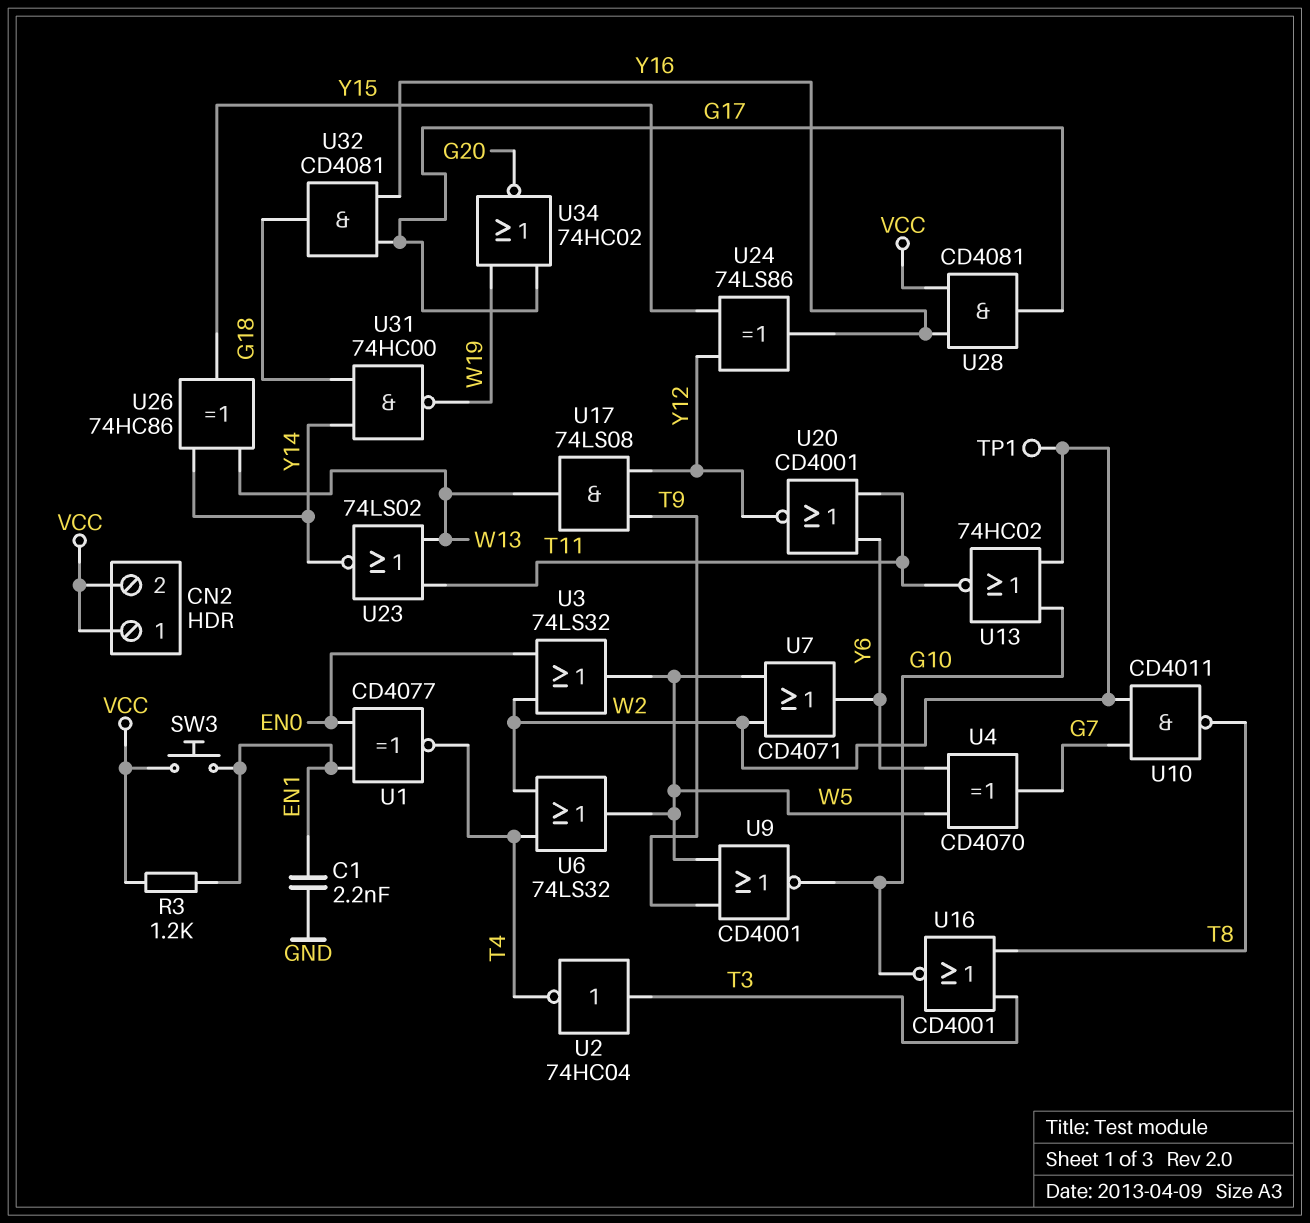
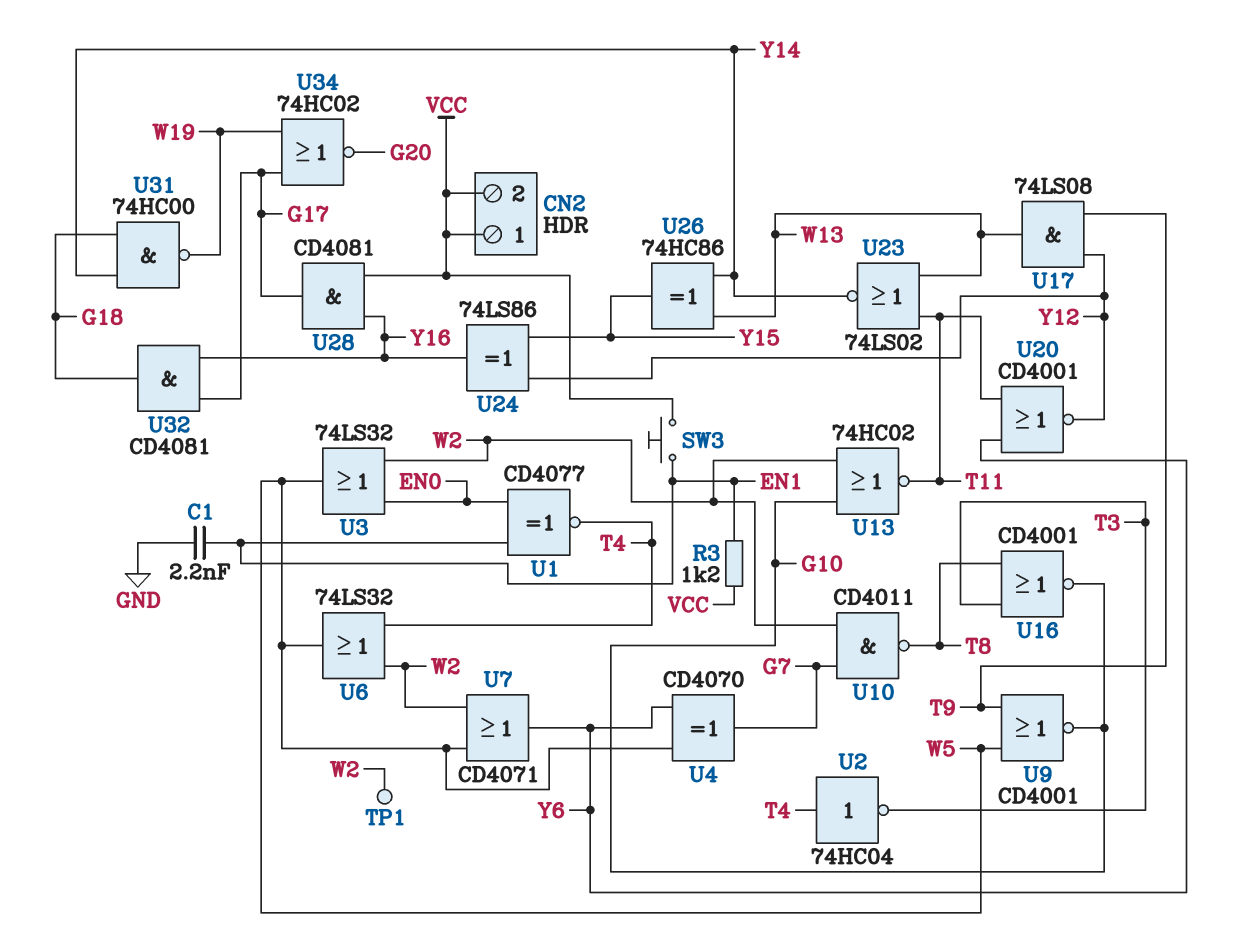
U2: NOT 74HC04 (in T3, out T4) -> NOT 74HC04 (in T4, out T3)

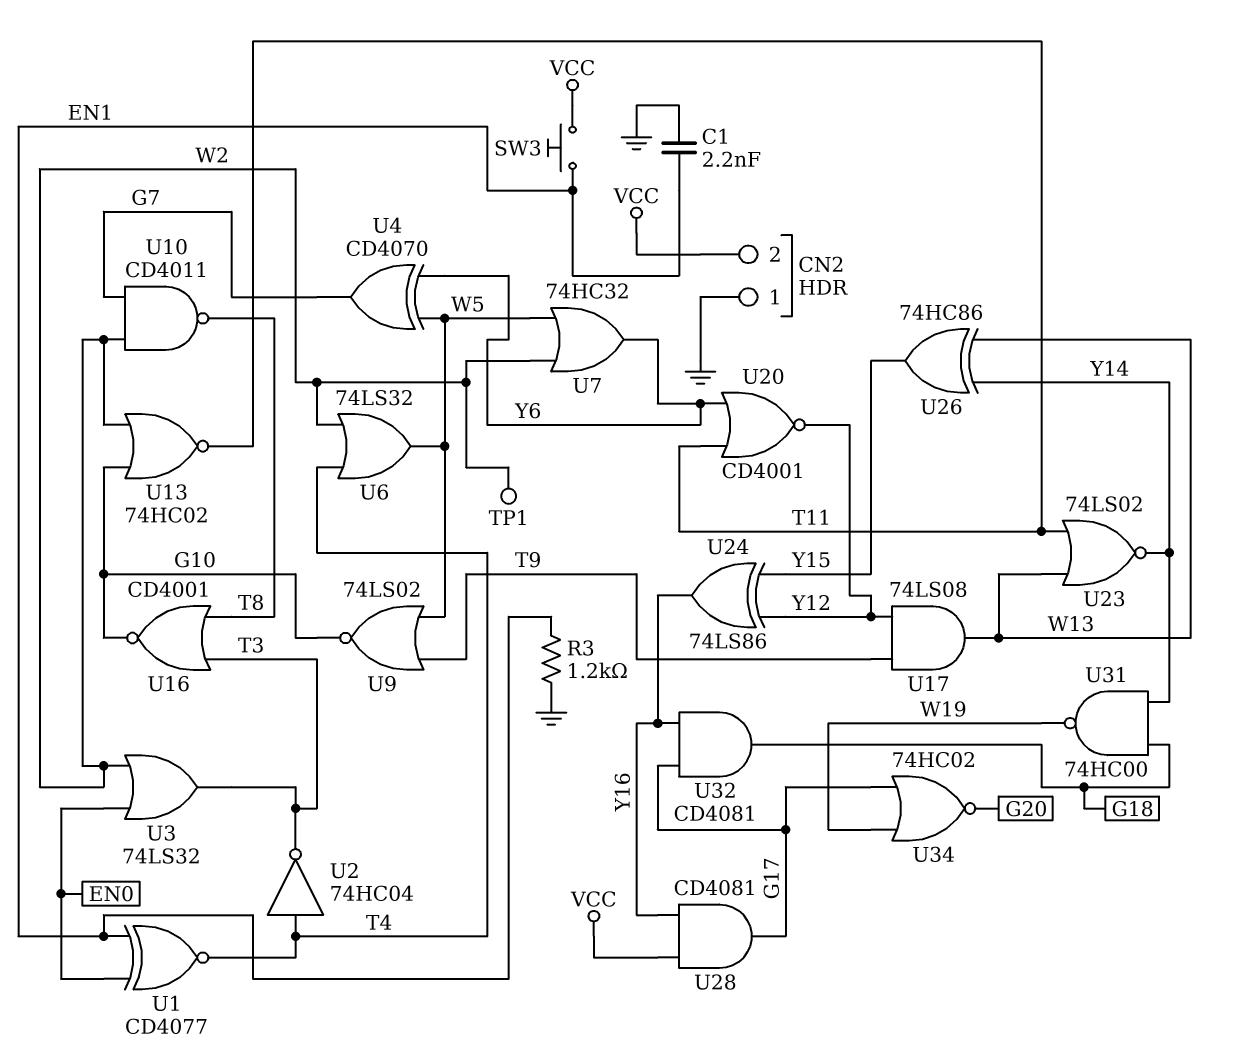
CN2 pin 1: VCC -> GND
R3: 1.2k (EN1, VCC) -> 1.2k (EN1, GND)
U3: OR 74LS32 (in EN0, in W2, out W5) -> OR 74LS32 (in EN0, in W2, out T3)
U7: OR CD4071 (in W2, in W5, out Y6) -> OR 74HC32 (in W2, in W5, out Y6)
U9: NOR CD4001 (in T9, in W5, out G10) -> NOR 74LS02 (in T9, in W5, out G10)

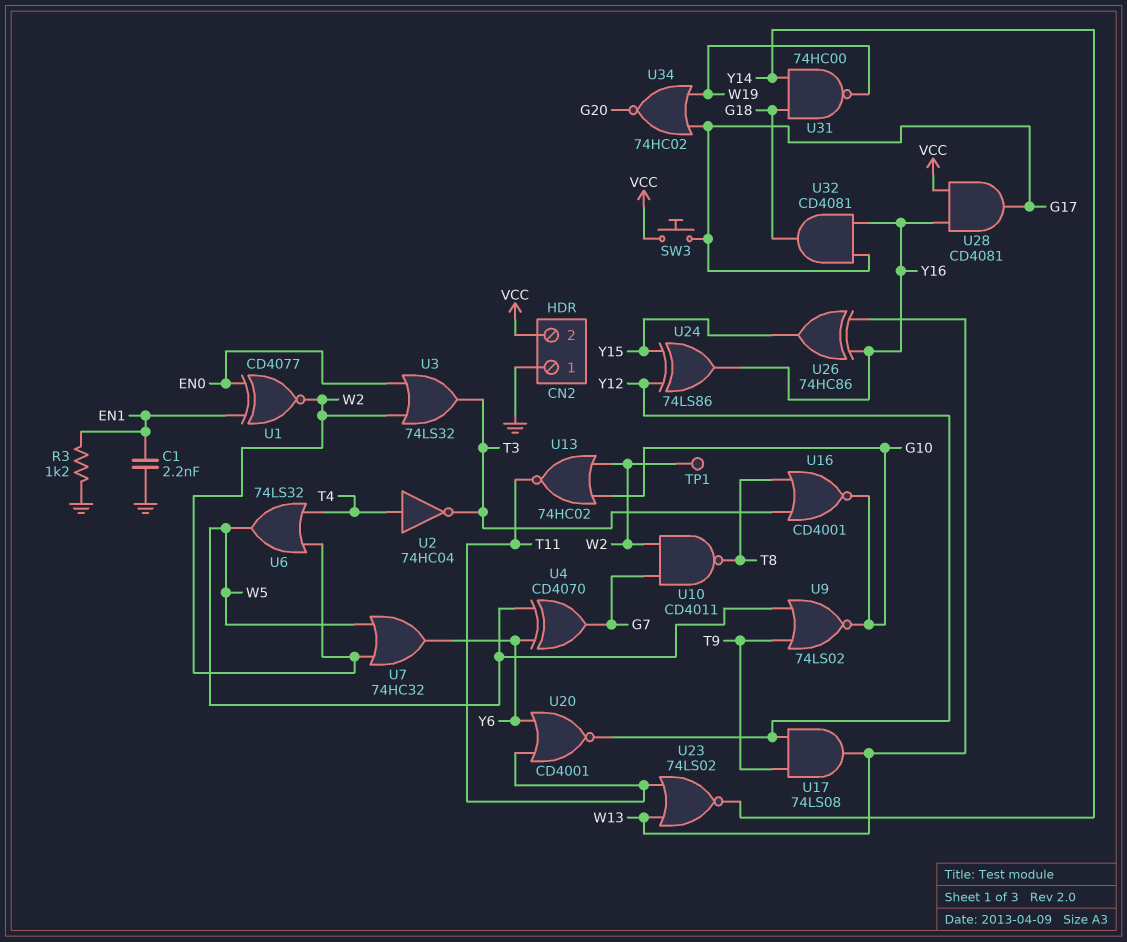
SW3: button (EN1, VCC) -> button (G17, VCC)
U1: XNOR CD4077 (in EN0, in EN1, out T4) -> XNOR CD4077 (in EN0, in EN1, out W2)
U26: XOR 74HC86 (in W13, in Y14, out Y15) -> XOR 74HC86 (in W13, in Y16, out Y15)

